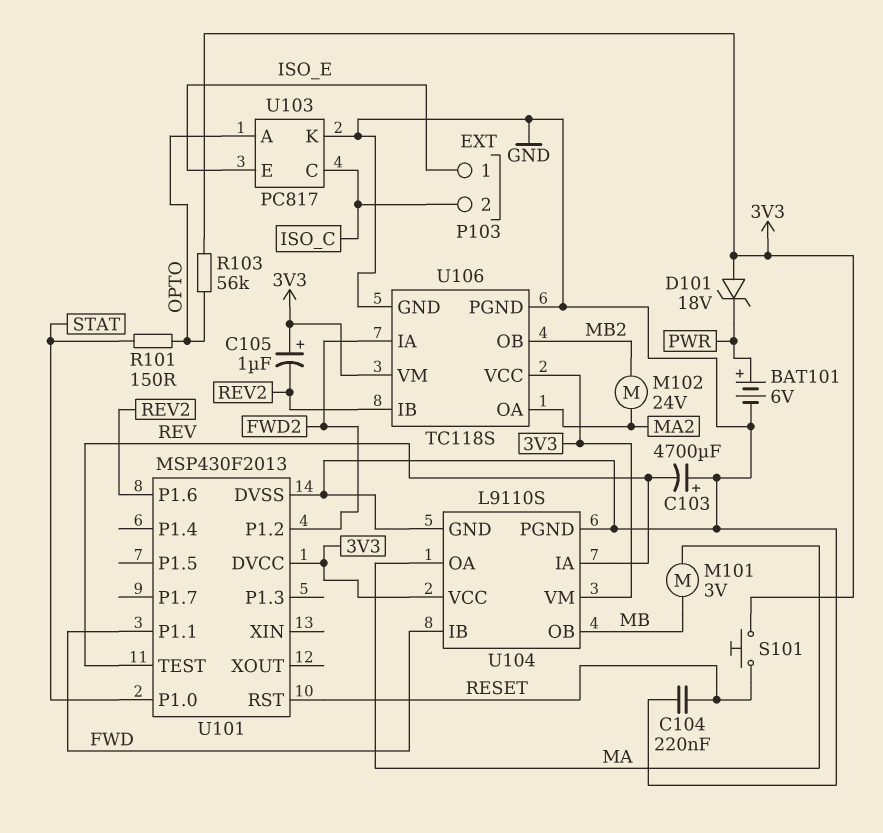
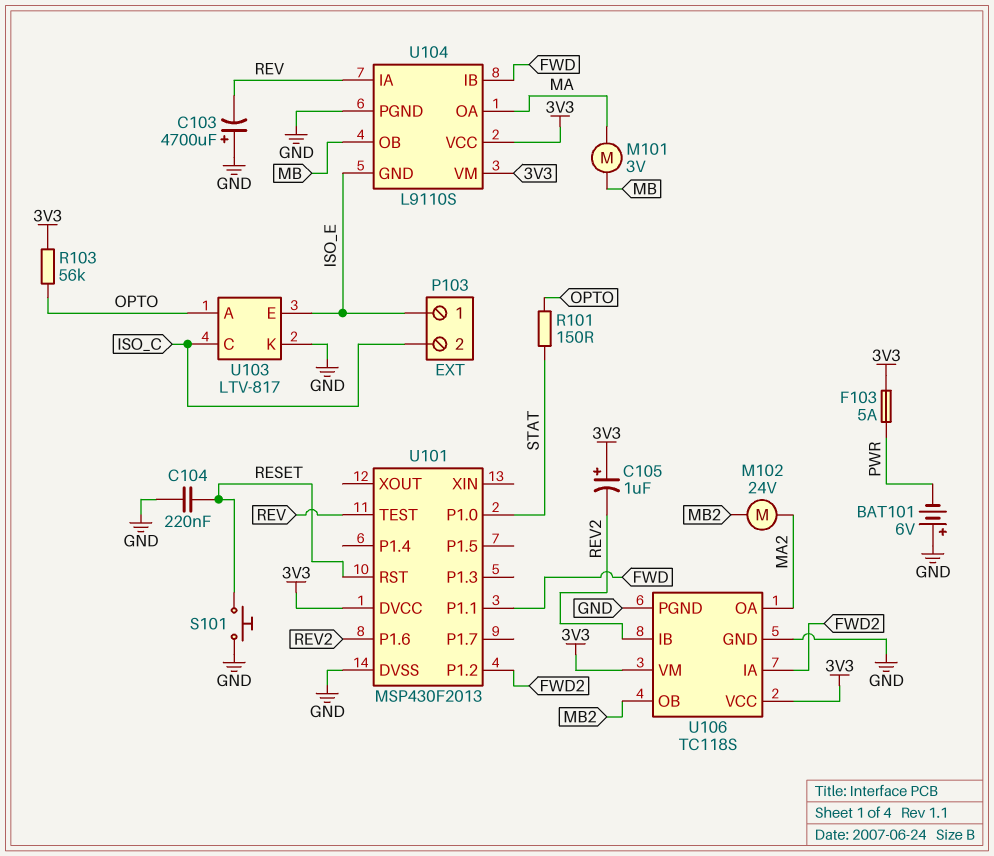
BAT101: 6V (plus PWR, minus GND) -> 6V (plus GND, minus PWR)
D101: zener 18V (A 3V3, K PWR) -> none
F103: none -> 5A (3V3, PWR)
S101: button (3V3, RESET) -> button (GND, RESET)
U103: PC817 -> LTV-817
U104 pin GND: GND -> ISO_E

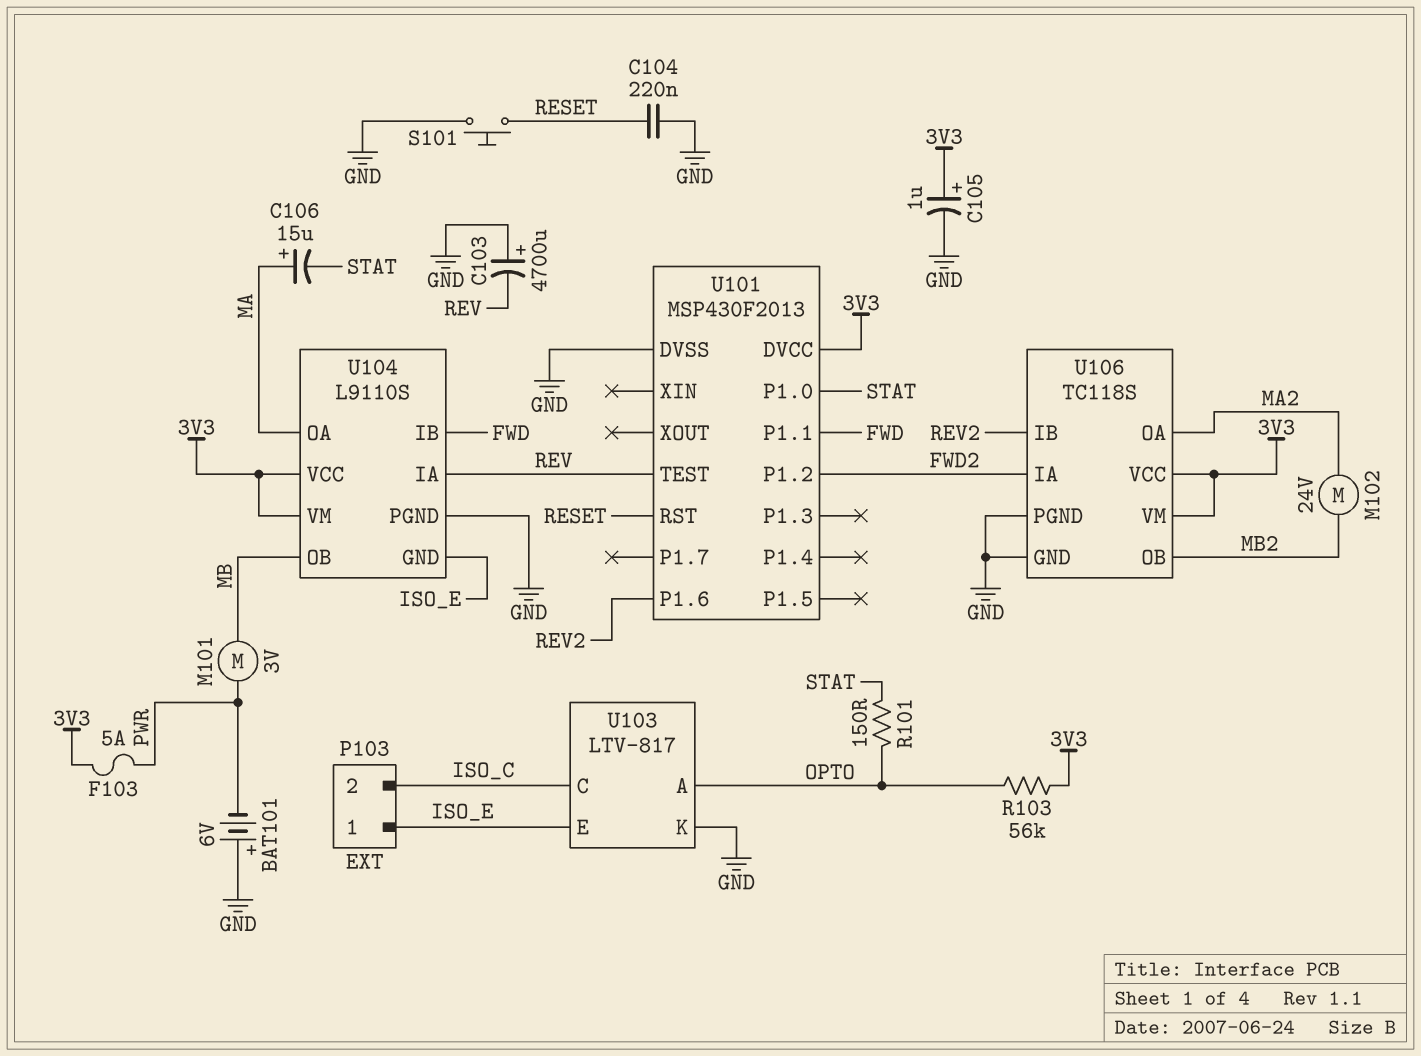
C105: 1uF (plus 3V3, minus REV2) -> 1uF (plus 3V3, minus GND)
C106: none -> 15uF (plus MA, minus STAT)
M101: motor 3V (MA, MB) -> motor 3V (MB, PWR)

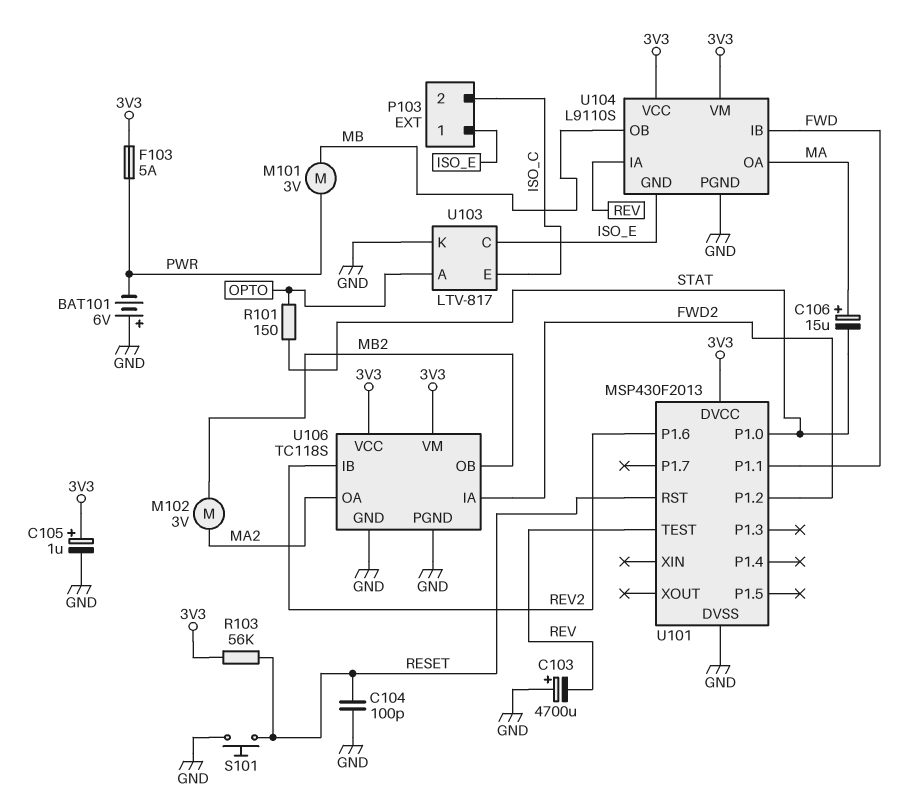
C104: 220nF (GND, RESET) -> 100pF (GND, RESET)
M102: motor 24V (MA2, MB2) -> motor 3V (MA2, MB2)
R103: 56k (3V3, OPTO) -> 56k (3V3, RESET)
U103 pin C: ISO_C -> ISO_E
U103 pin E: ISO_E -> ISO_C

